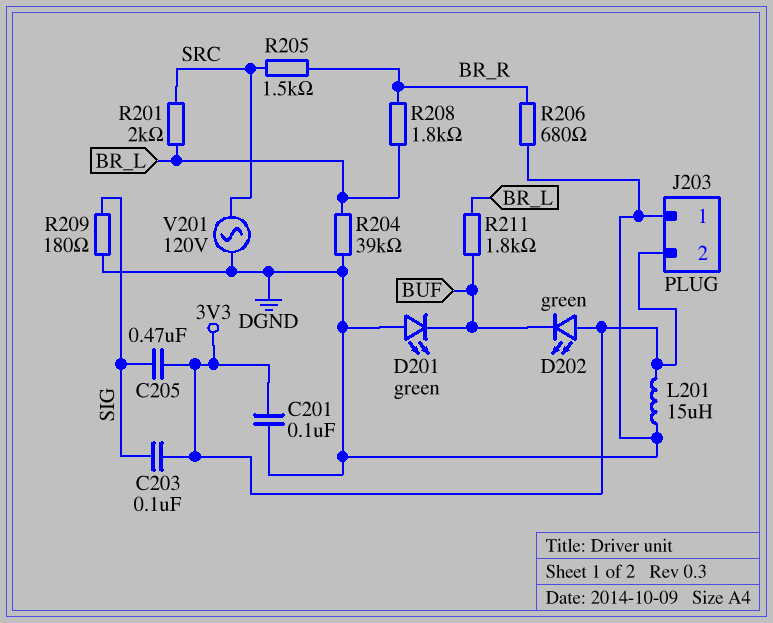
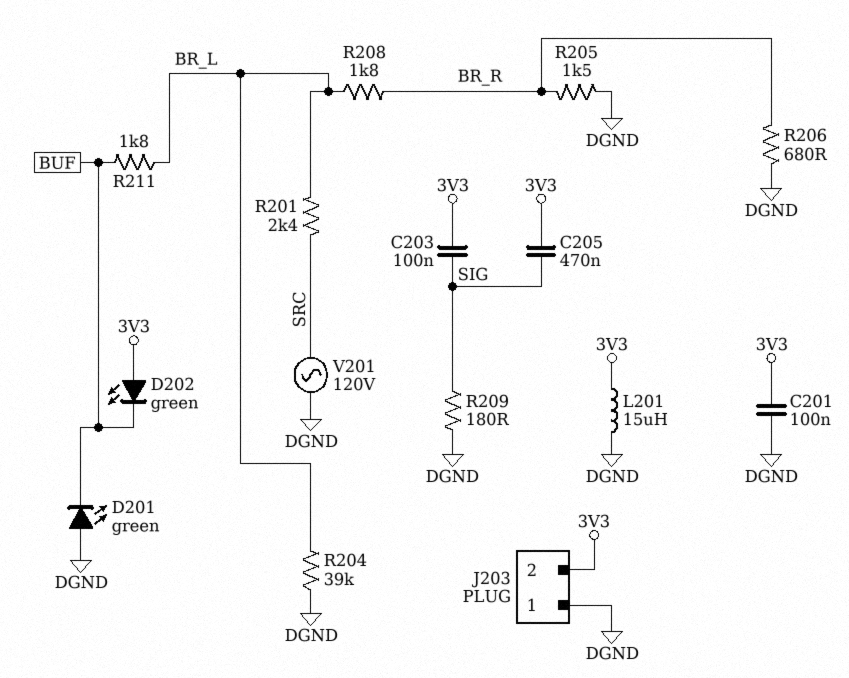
R201: 2k (BR_L, SRC) -> 2.4k (BR_L, SRC)
R205: 1.5k (BR_R, SRC) -> 1.5k (BR_R, DGND)

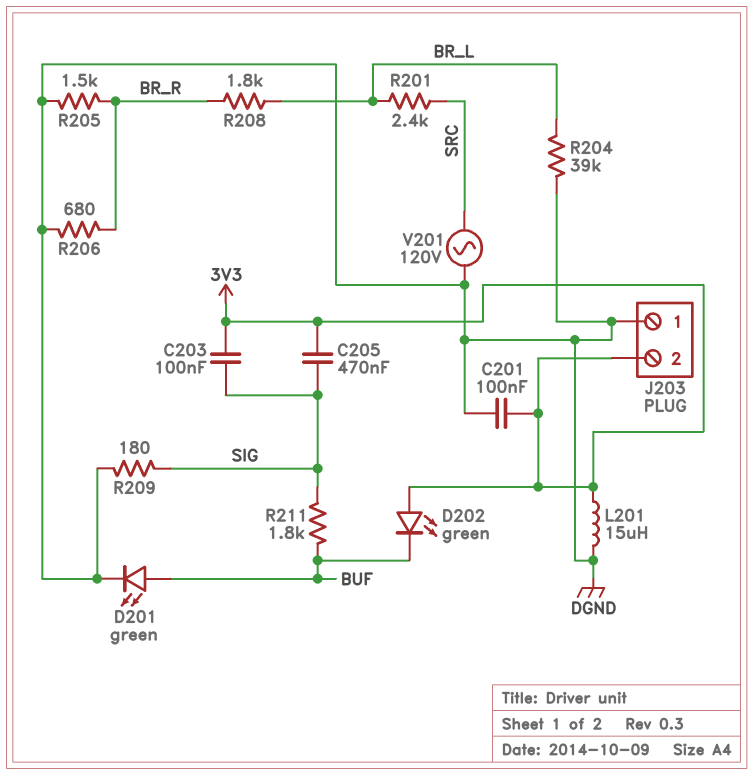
D201: LED green (A DGND, K BUF) -> LED green (A BUF, K DGND)
R211: 1.8k (BR_L, BUF) -> 1.8k (BUF, SIG)

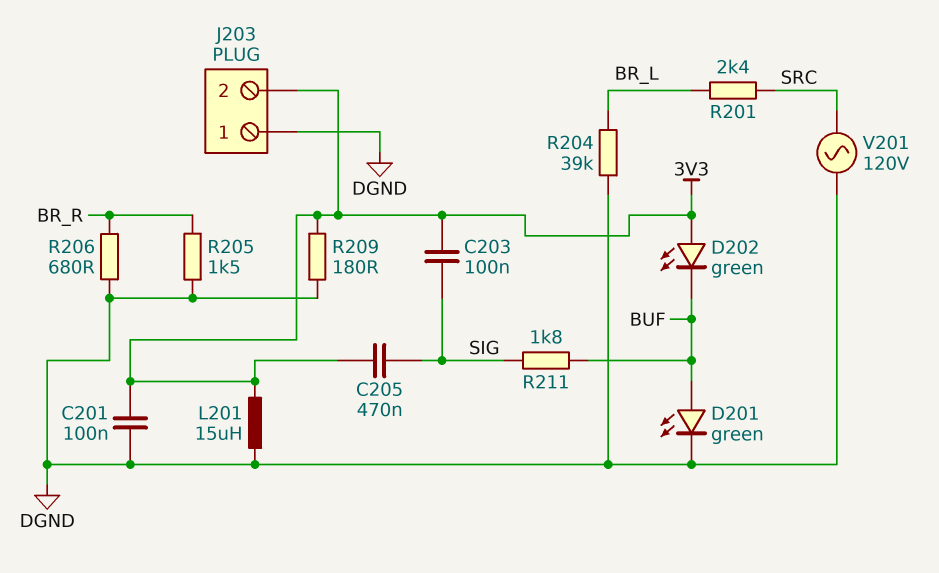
R208: 1.8k (BR_L, BR_R) -> none
R209: 180 (DGND, SIG) -> 180 (3V3, DGND)

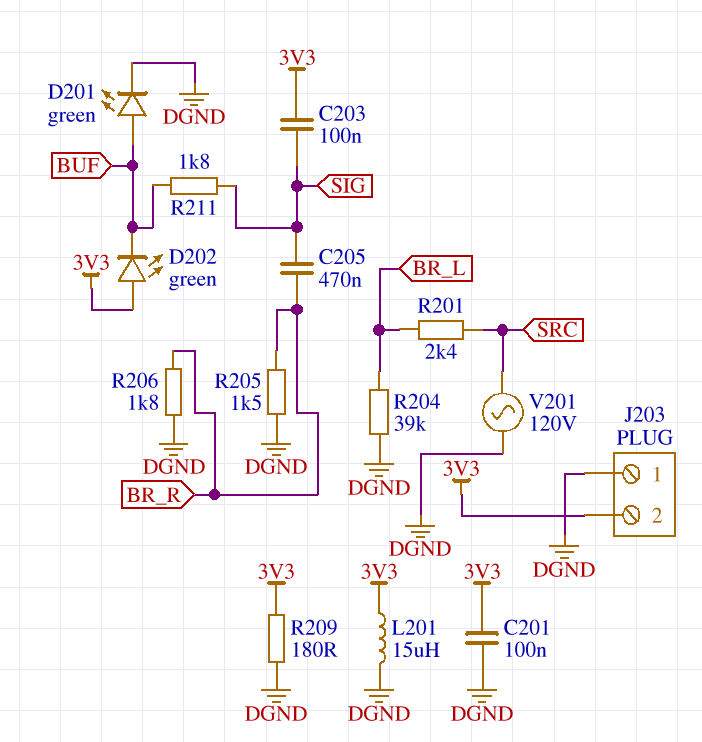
C205: 470nF (3V3, SIG) -> 470nF (BR_R, SIG)
R206: 680 (BR_R, DGND) -> 1.8k (BR_R, DGND)

